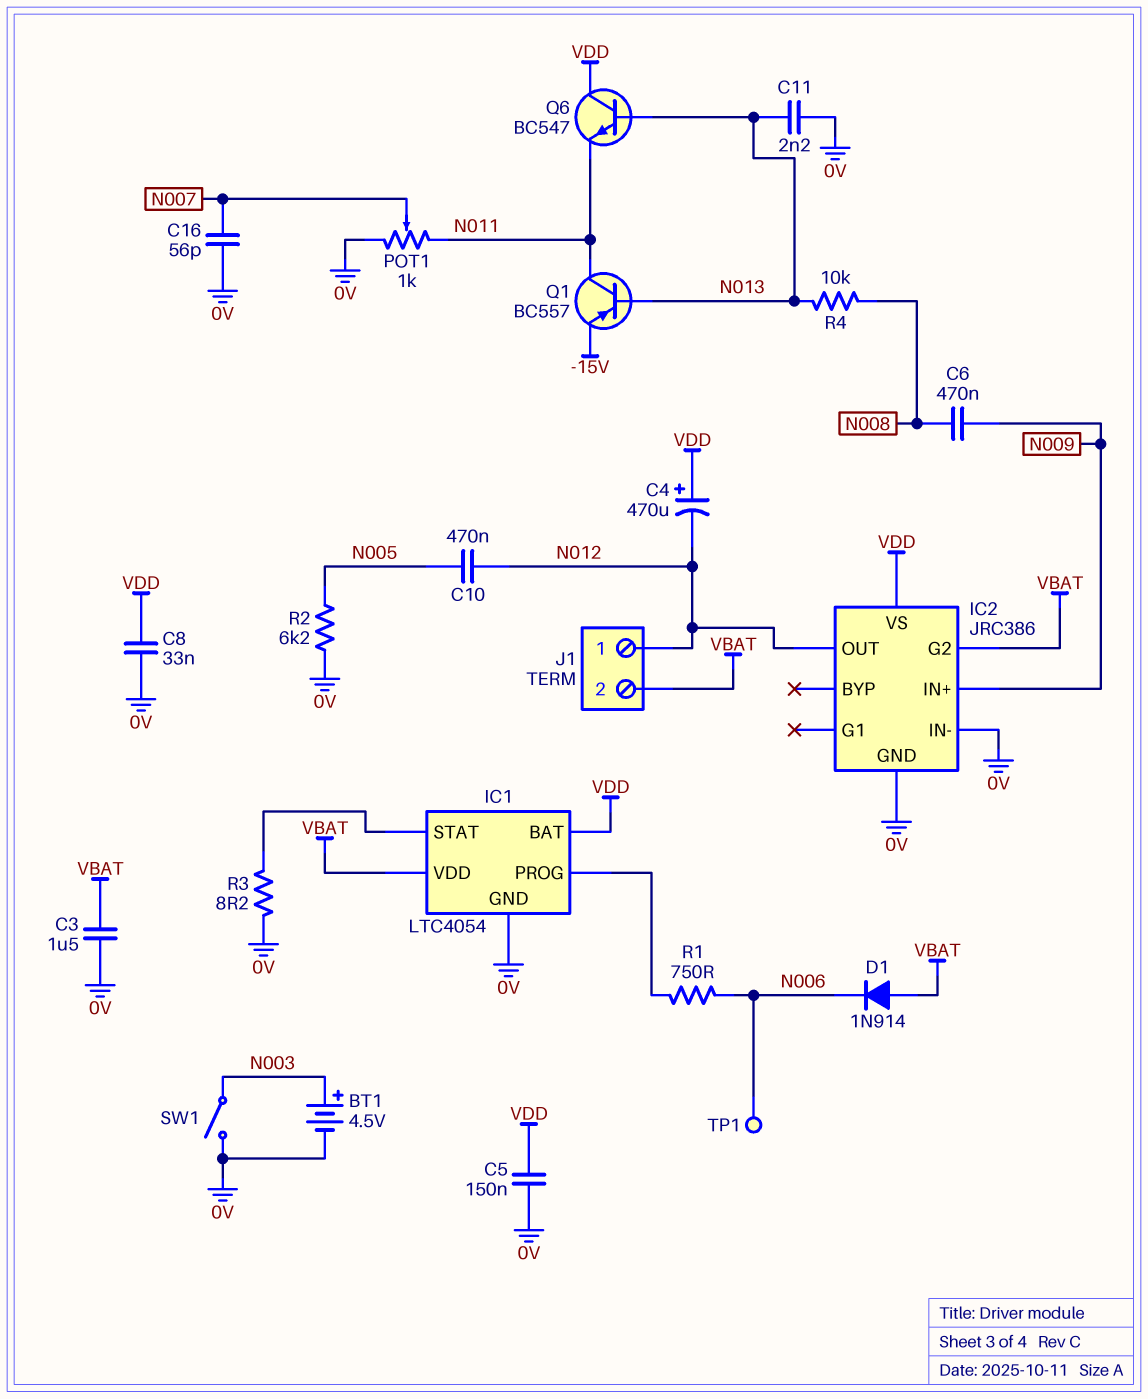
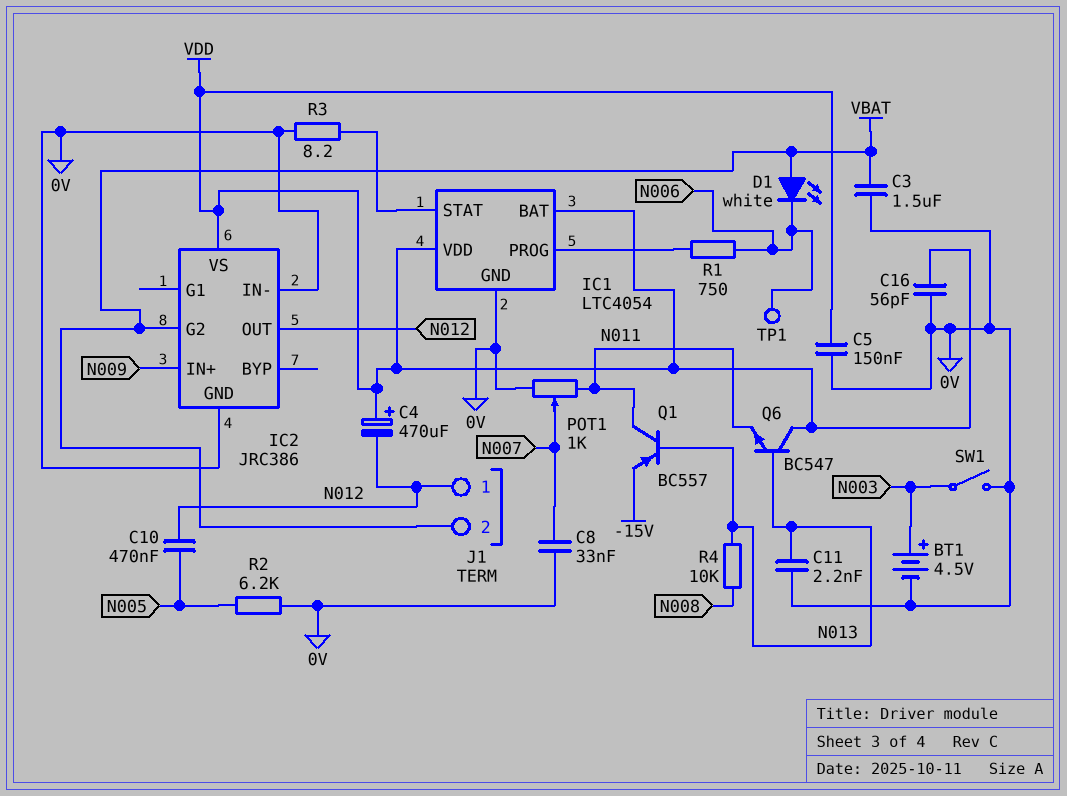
C6: 470nF (N008, N009) -> none
C8: 33nF (0V, VDD) -> 33nF (0V, N007)
C16: 56pF (0V, N007) -> 56pF (0V, VDD)
D1: diode 1N914 (A VBAT, K N006) -> LED white (A VBAT, K N006)
IC1 pin VDD: VBAT -> VDD

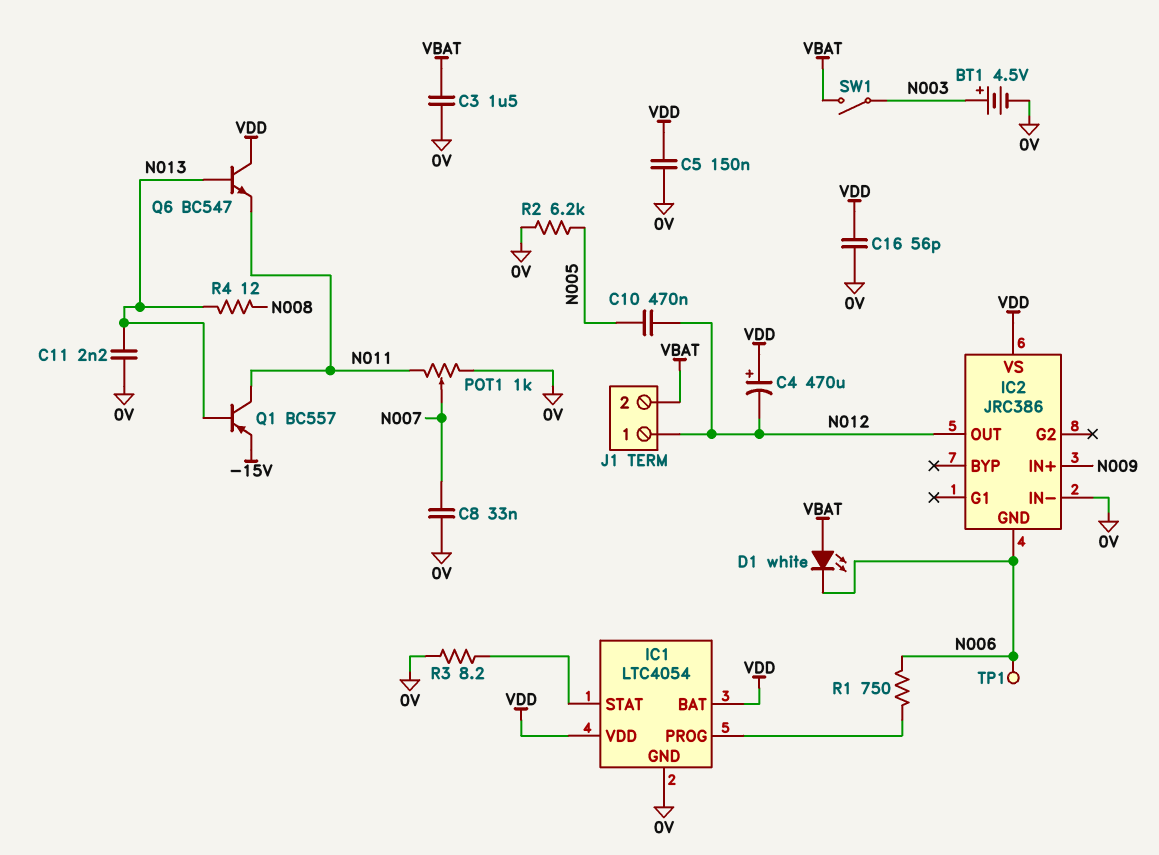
IC2 pin G2: VBAT -> none
IC2 pin GND: 0V -> N006
R4: 10k (N008, N013) -> 12 (N008, N013)
SW1: switch (0V, N003) -> switch (N003, VBAT)

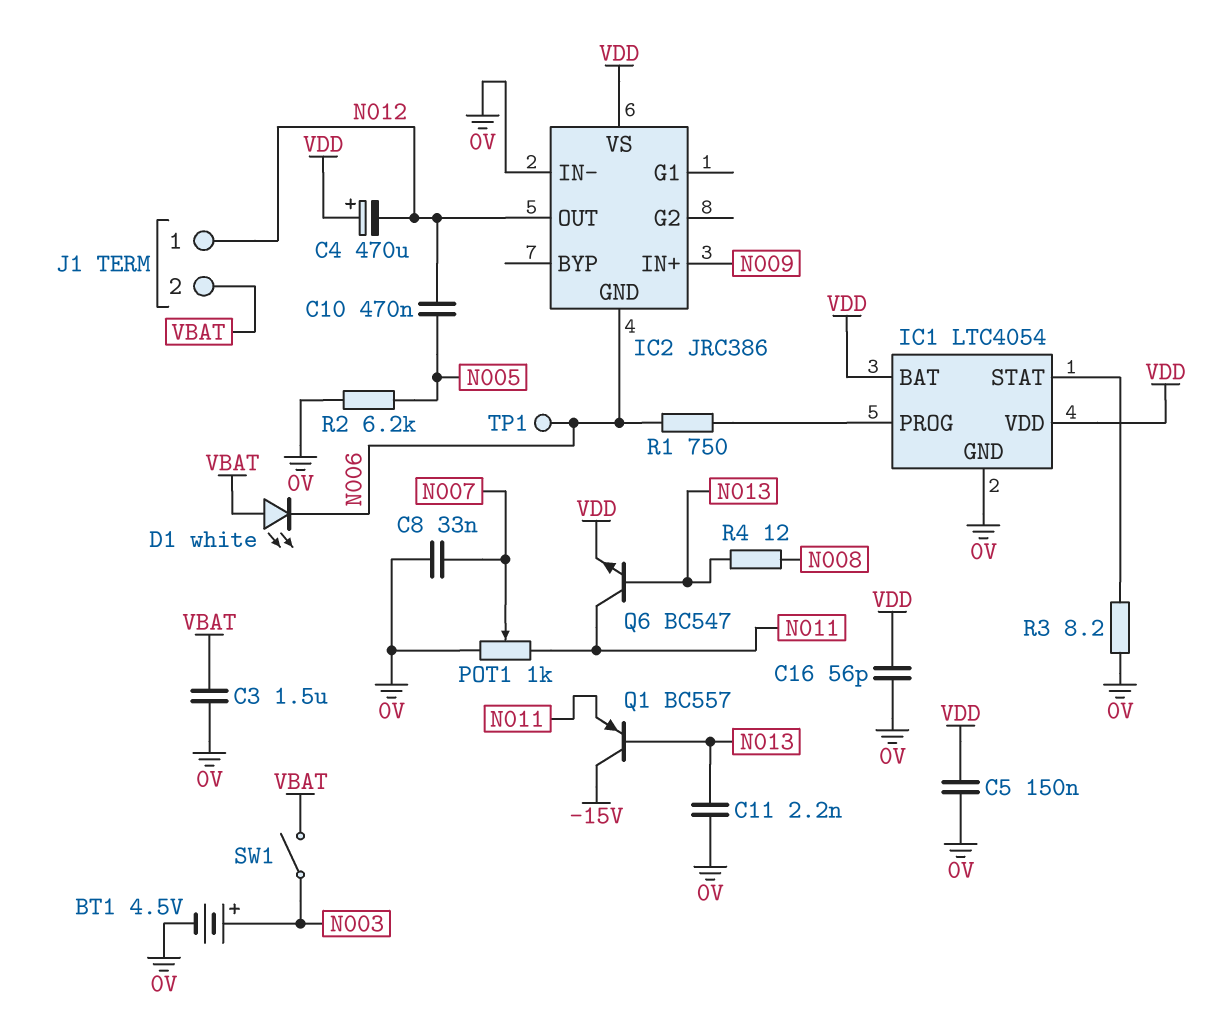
Q1: PNP BC557 (B N013, C N011, E -15V) -> PNP BC557 (B N013, C -15V, E N011)
Q6: NPN BC547 (B N013, C VDD, E N011) -> NPN BC547 (B N013, C N011, E VDD)

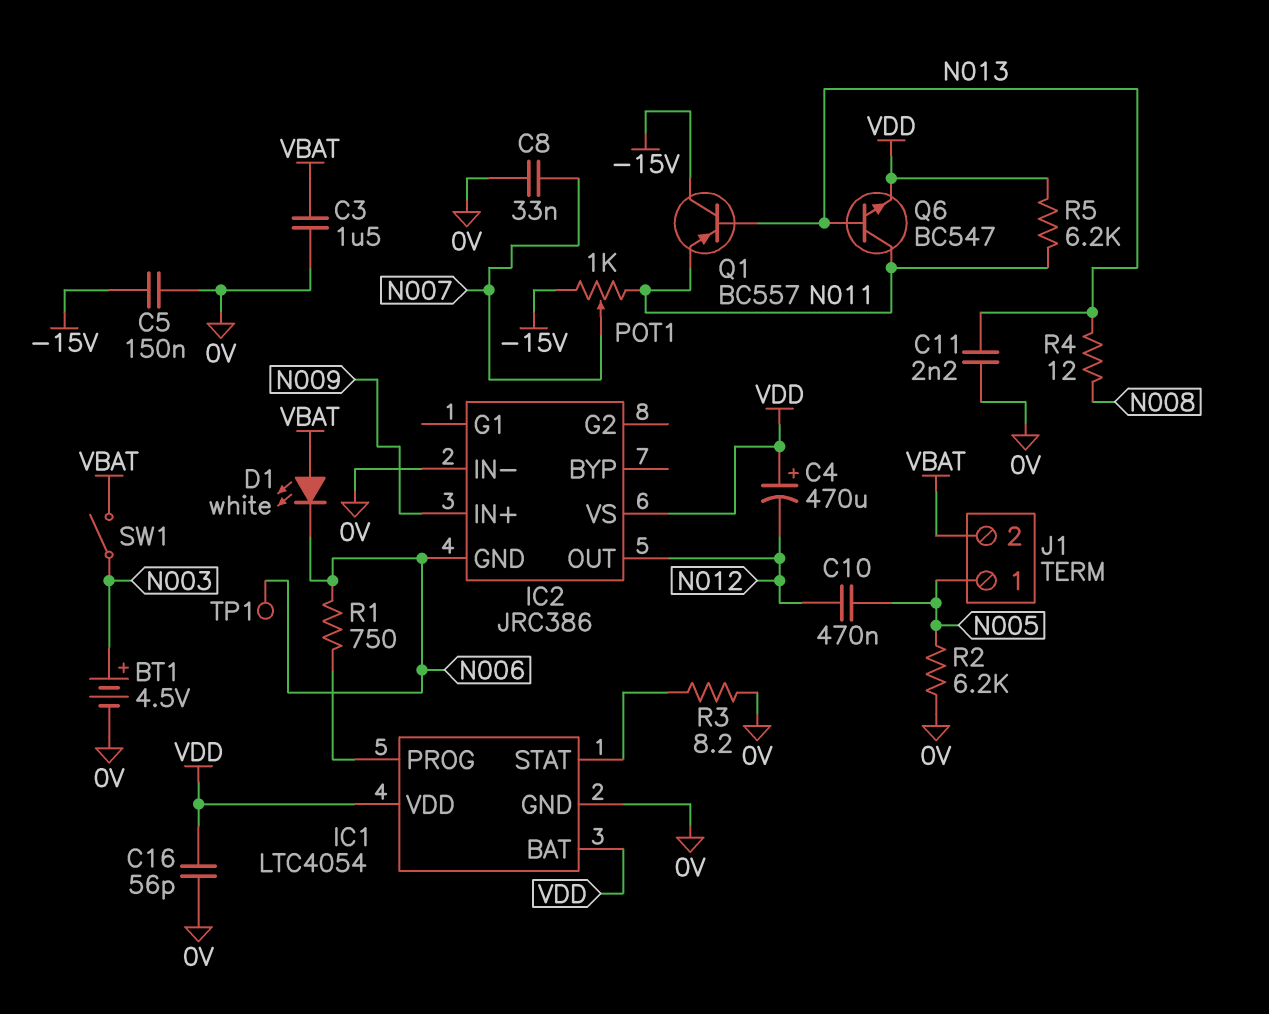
C5: 150nF (0V, VDD) -> 150nF (-15V, 0V)
J1 pin 1: N012 -> N005
POT1: 1k (0V, N011, wiper N007) -> 1k (-15V, N011, wiper N007)
R5: none -> 6.2k (N011, VDD)

